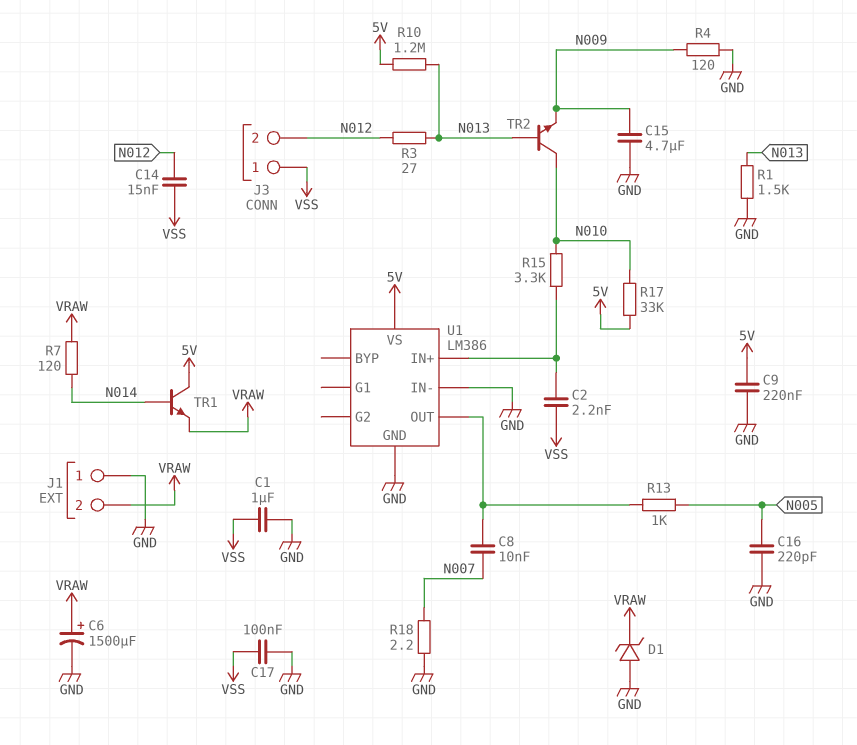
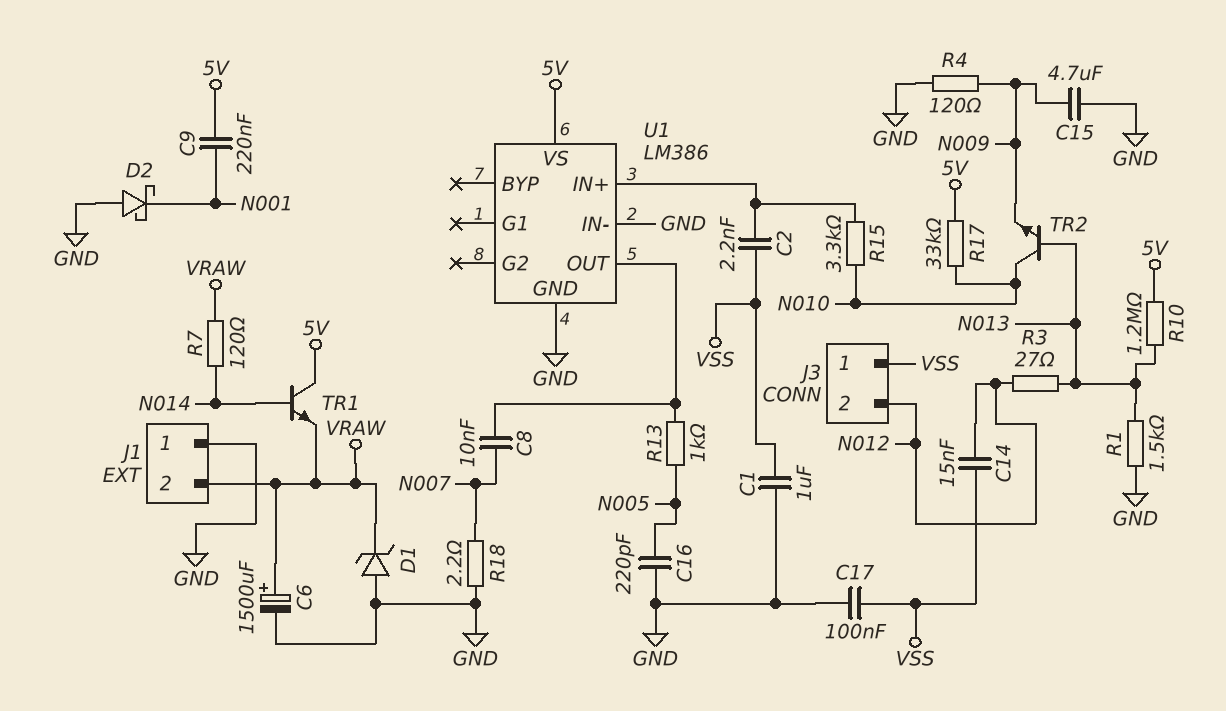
C9: 220nF (5V, GND) -> 220nF (5V, N001)
D2: none -> schottky (A GND, K N001)

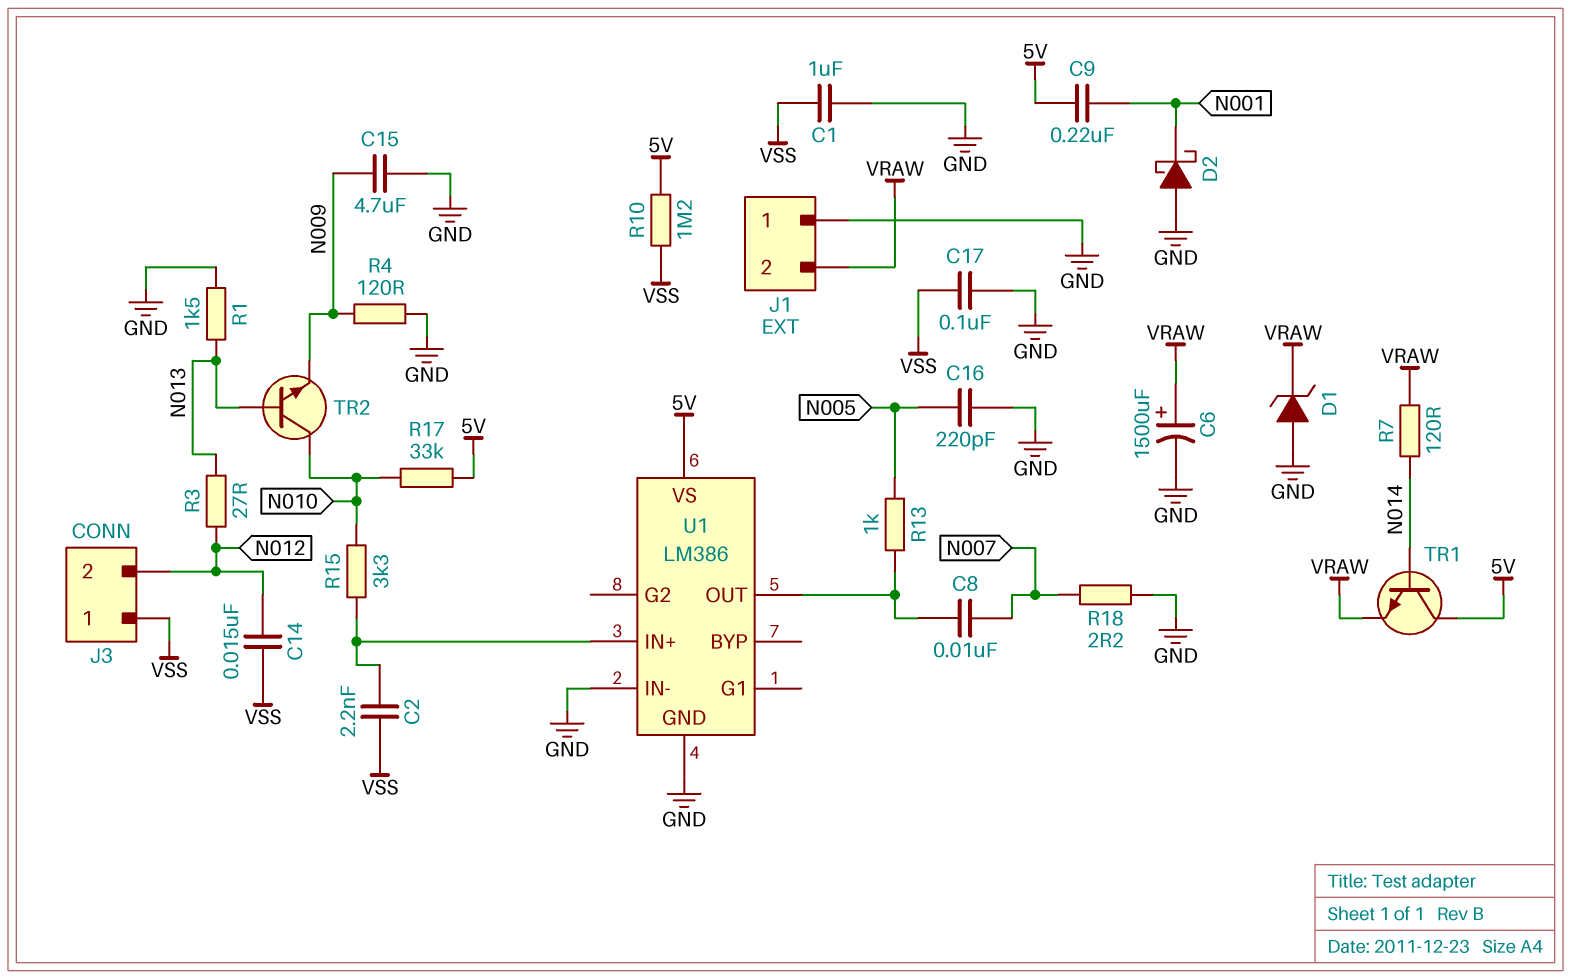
R10: 1.2M (5V, N013) -> 1.2M (5V, VSS)

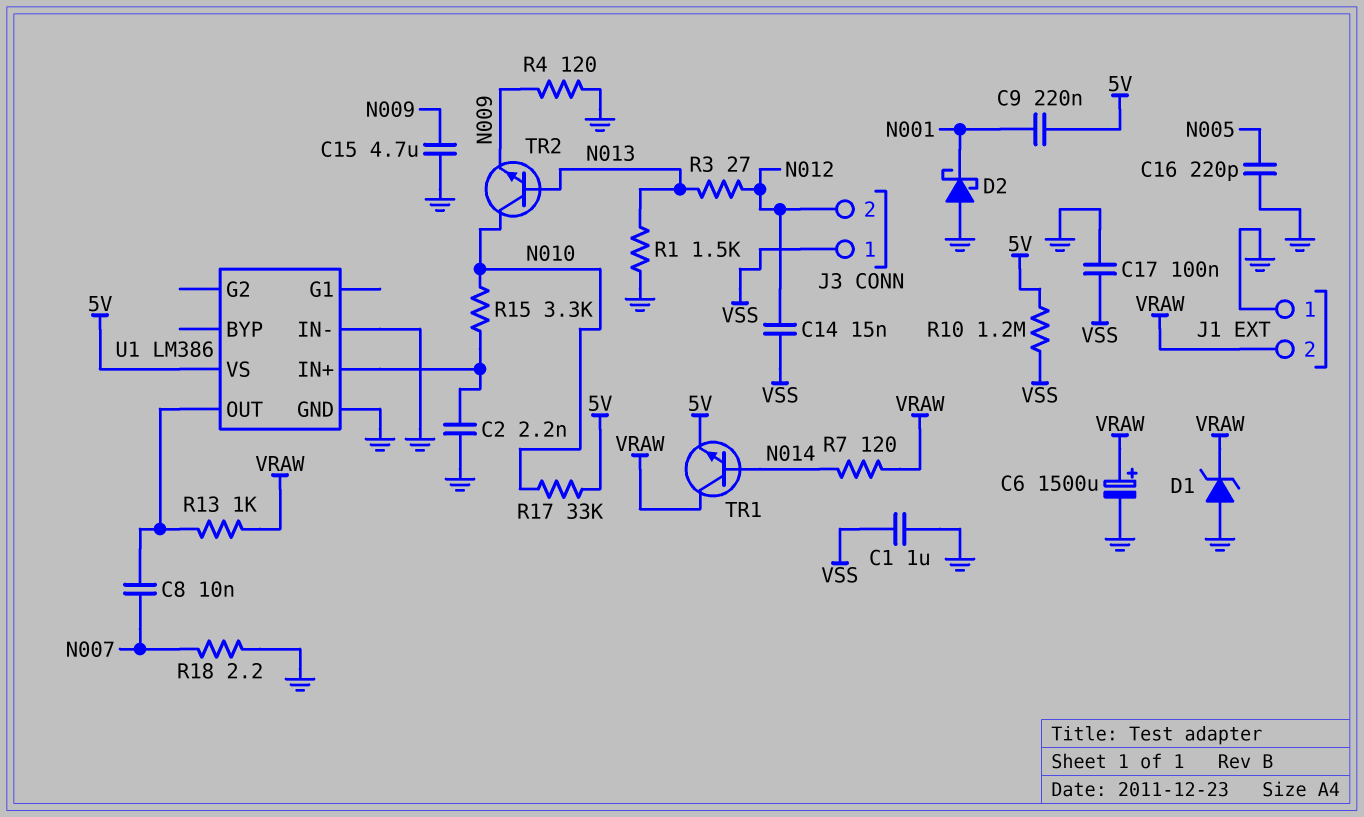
C2: 2.2nF (U1/IN+, VSS) -> 2.2nF (GND, U1/IN+)
R13: 1k (N005, U1/OUT) -> 1k (U1/OUT, VRAW)
TR1: NPN (B N014, C 5V, E VRAW) -> NPN (B N014, C VRAW, E 5V)

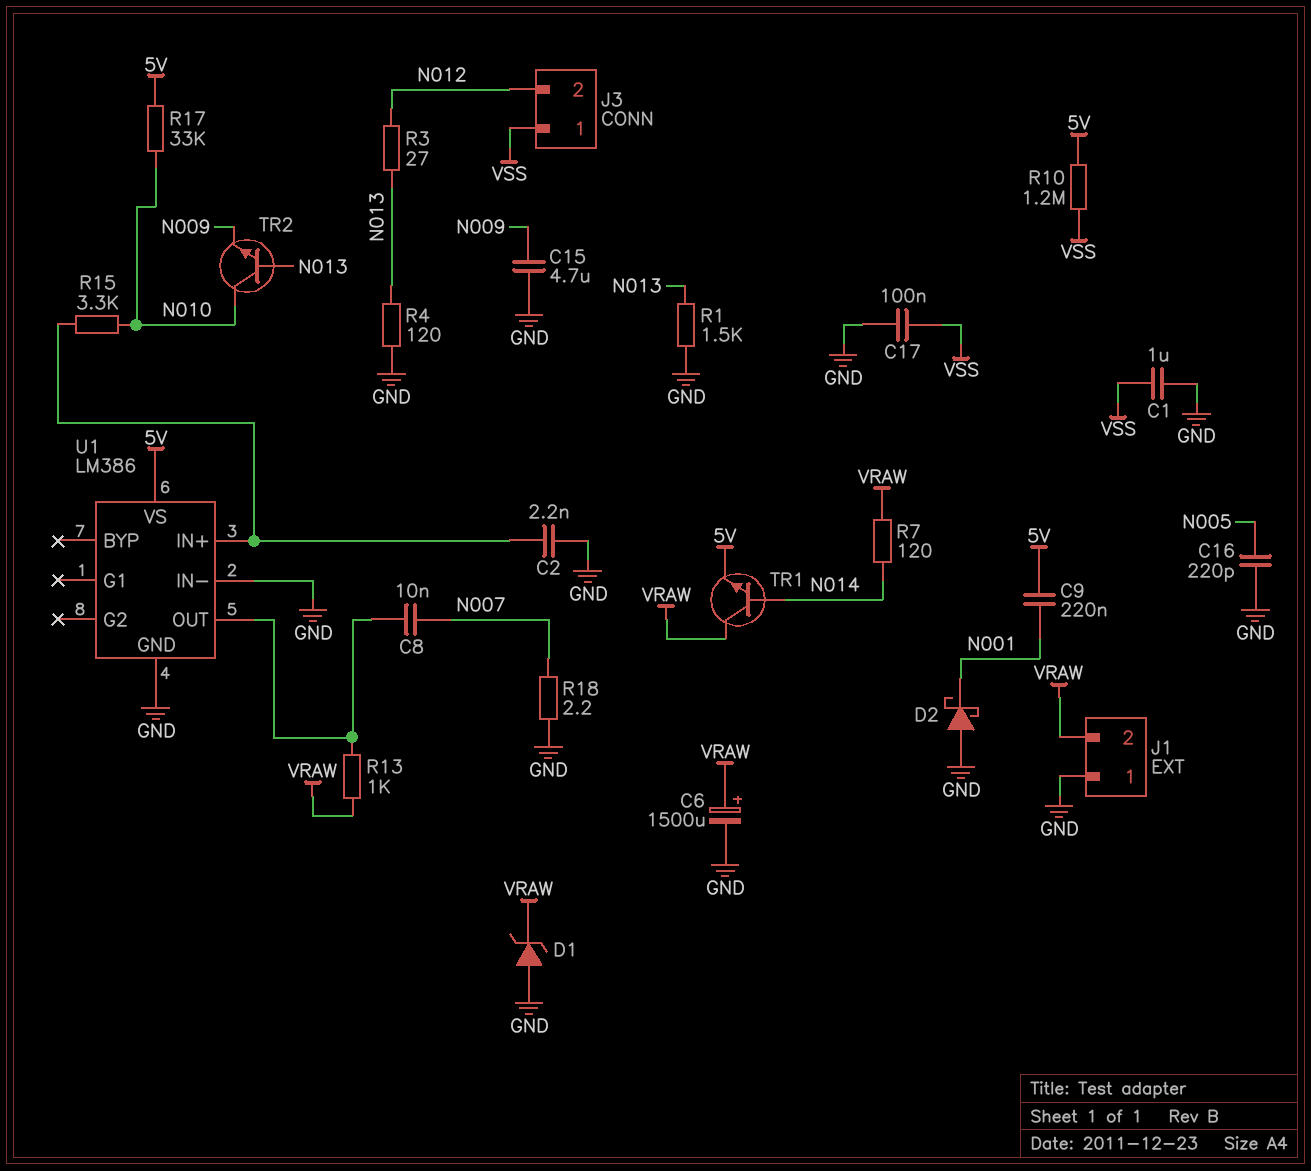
C14: 15nF (N012, VSS) -> none
R4: 120 (GND, N009) -> 120 (GND, N013)

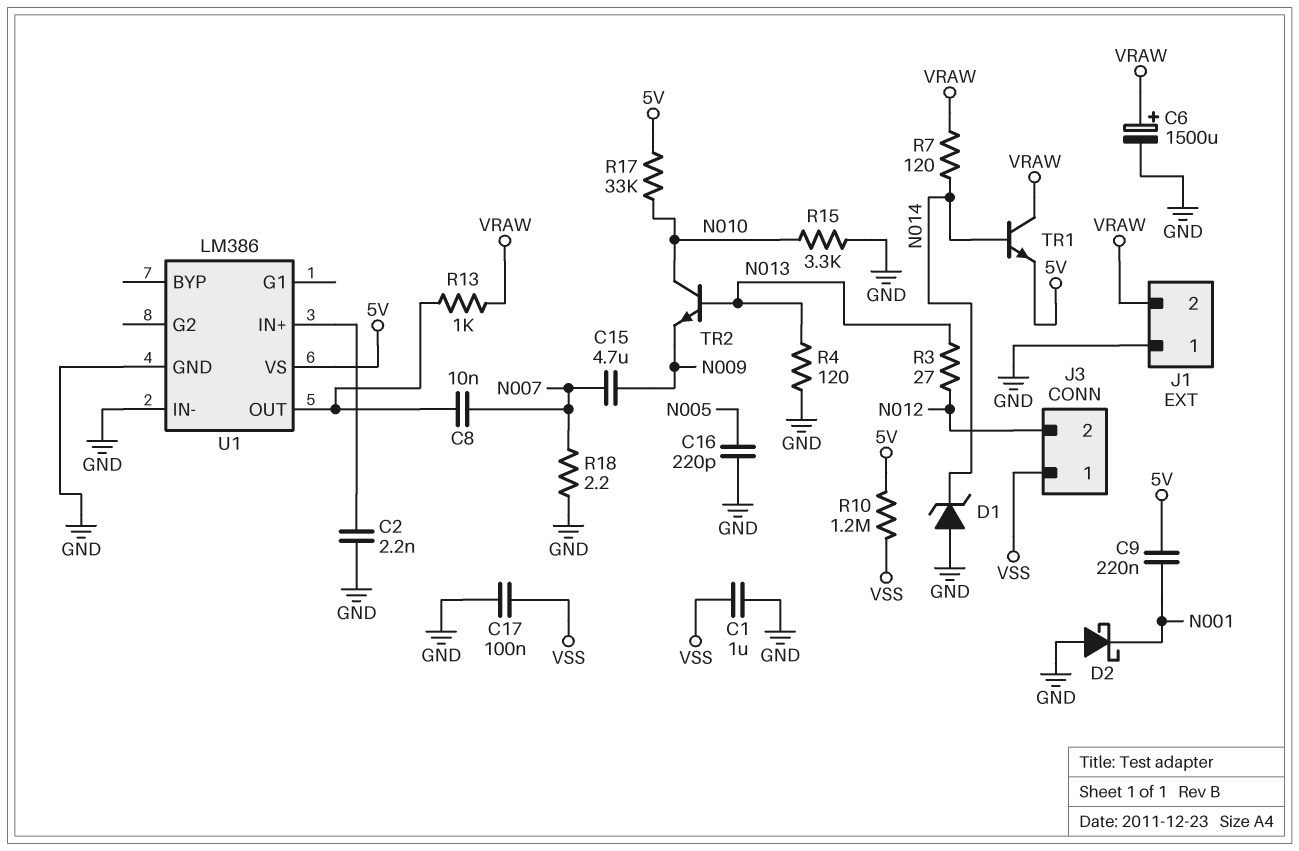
C15: 4.7uF (GND, N009) -> 4.7uF (N007, N009)
D1: zener (A GND, K VRAW) -> zener (A GND, K N014)
R1: 1.5k (GND, N013) -> none
R15: 3.3k (N010, U1/IN+) -> 3.3k (GND, N010)

